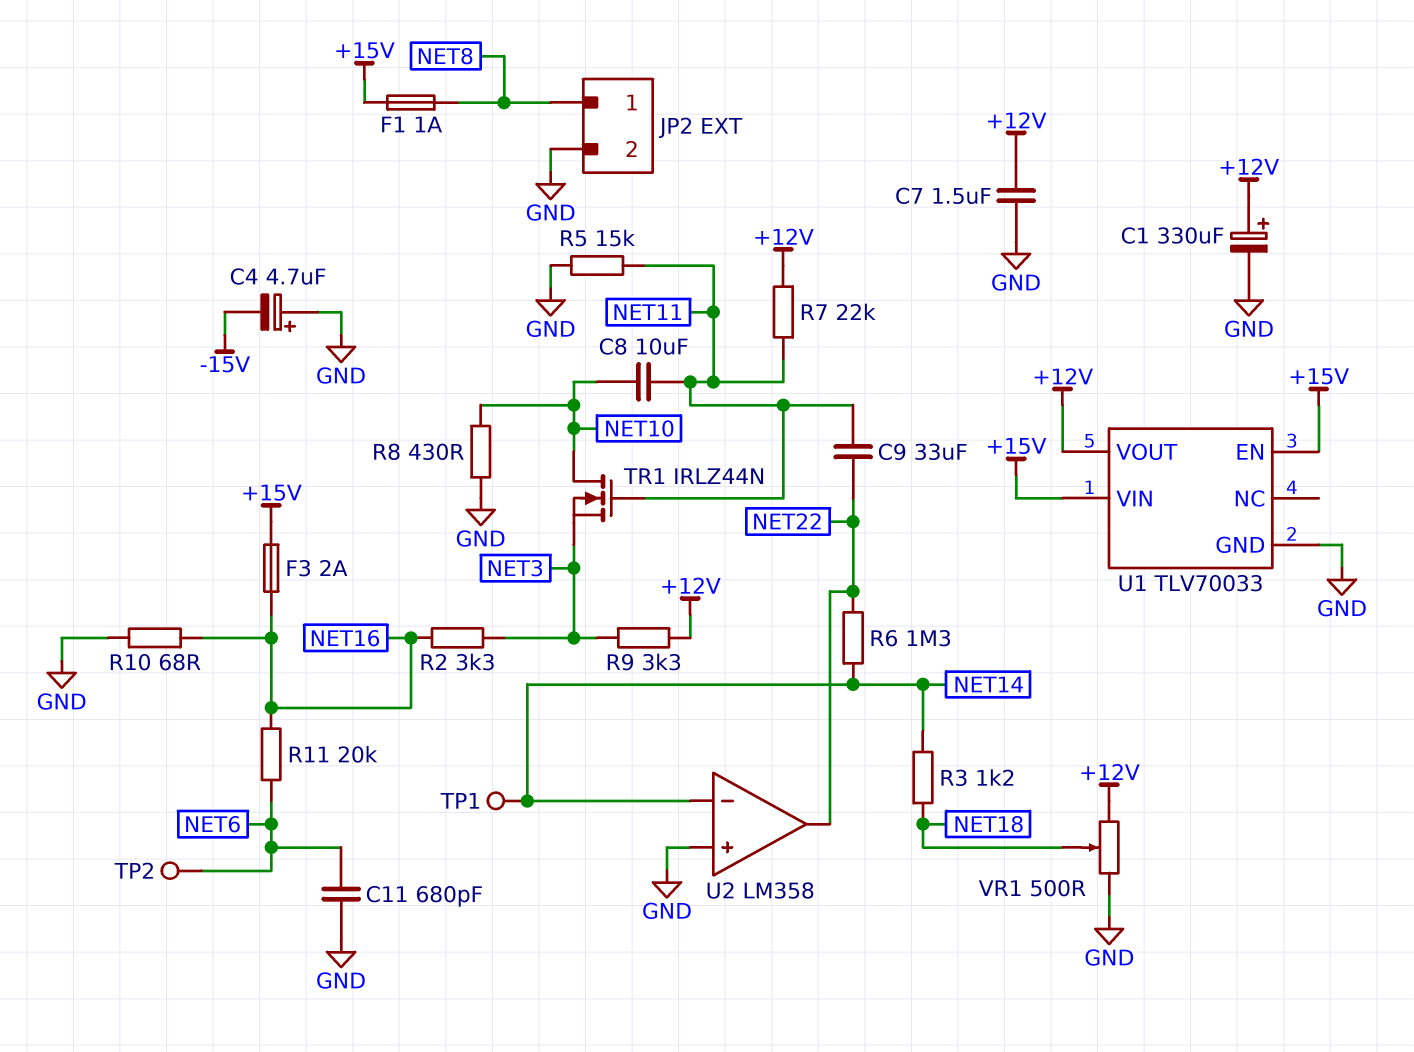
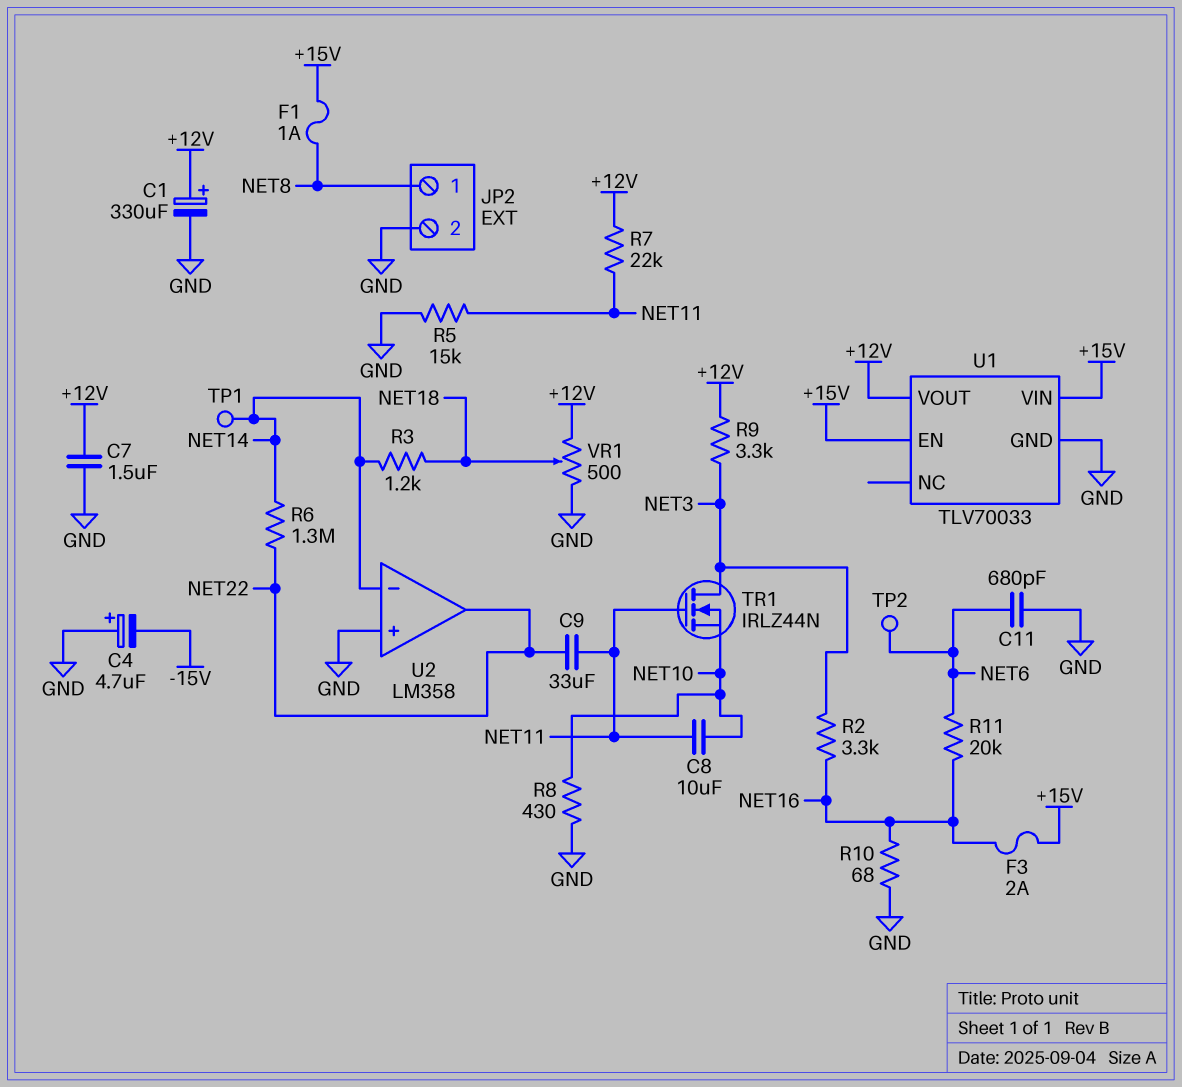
TR1: NMOS IRLZ44N (G NET11, D NET10, S NET3) -> NMOS IRLZ44N (G NET11, D NET3, S NET10)

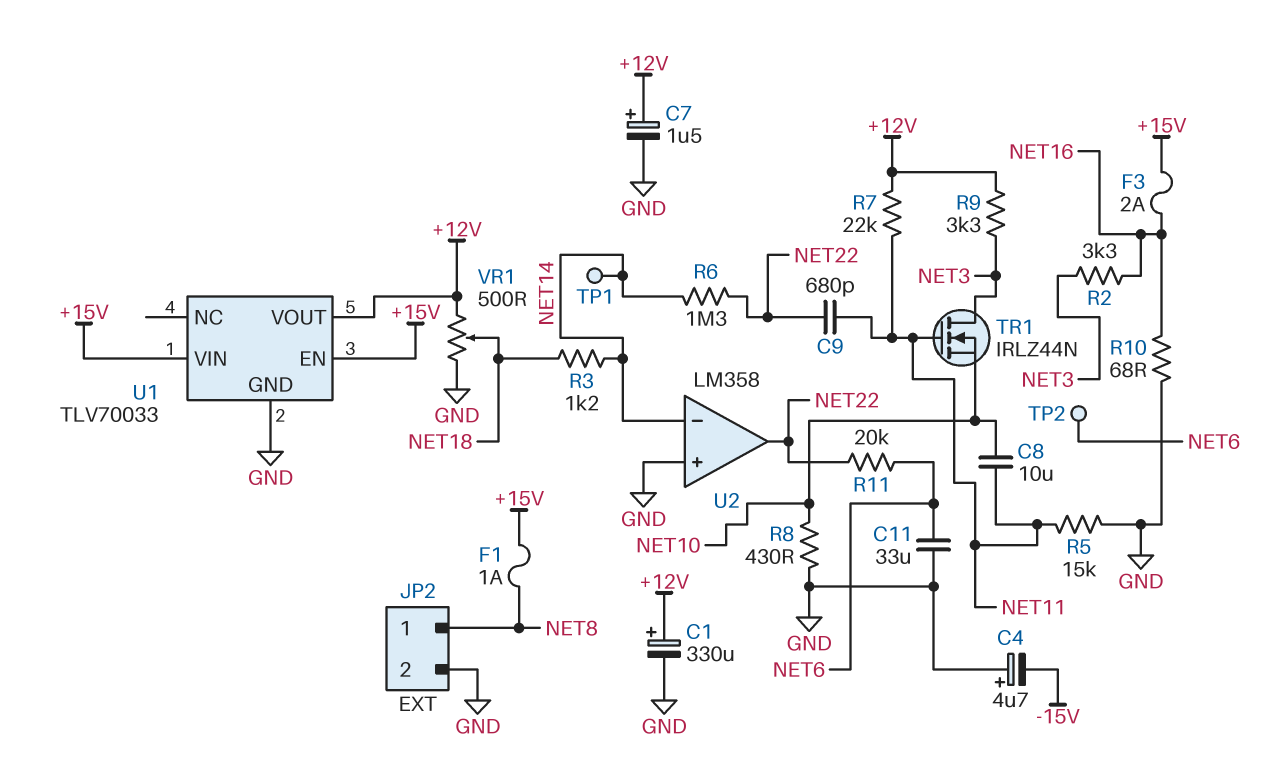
C7: 1.5uF (+12V, GND) -> 1.5uF (plus +12V, minus GND)
C9: 33uF (NET11, NET22) -> 680pF (NET11, NET22)
C11: 680pF (GND, NET6) -> 33uF (GND, NET6)
R11: 20k (NET6, NET16) -> 20k (NET6, NET22)

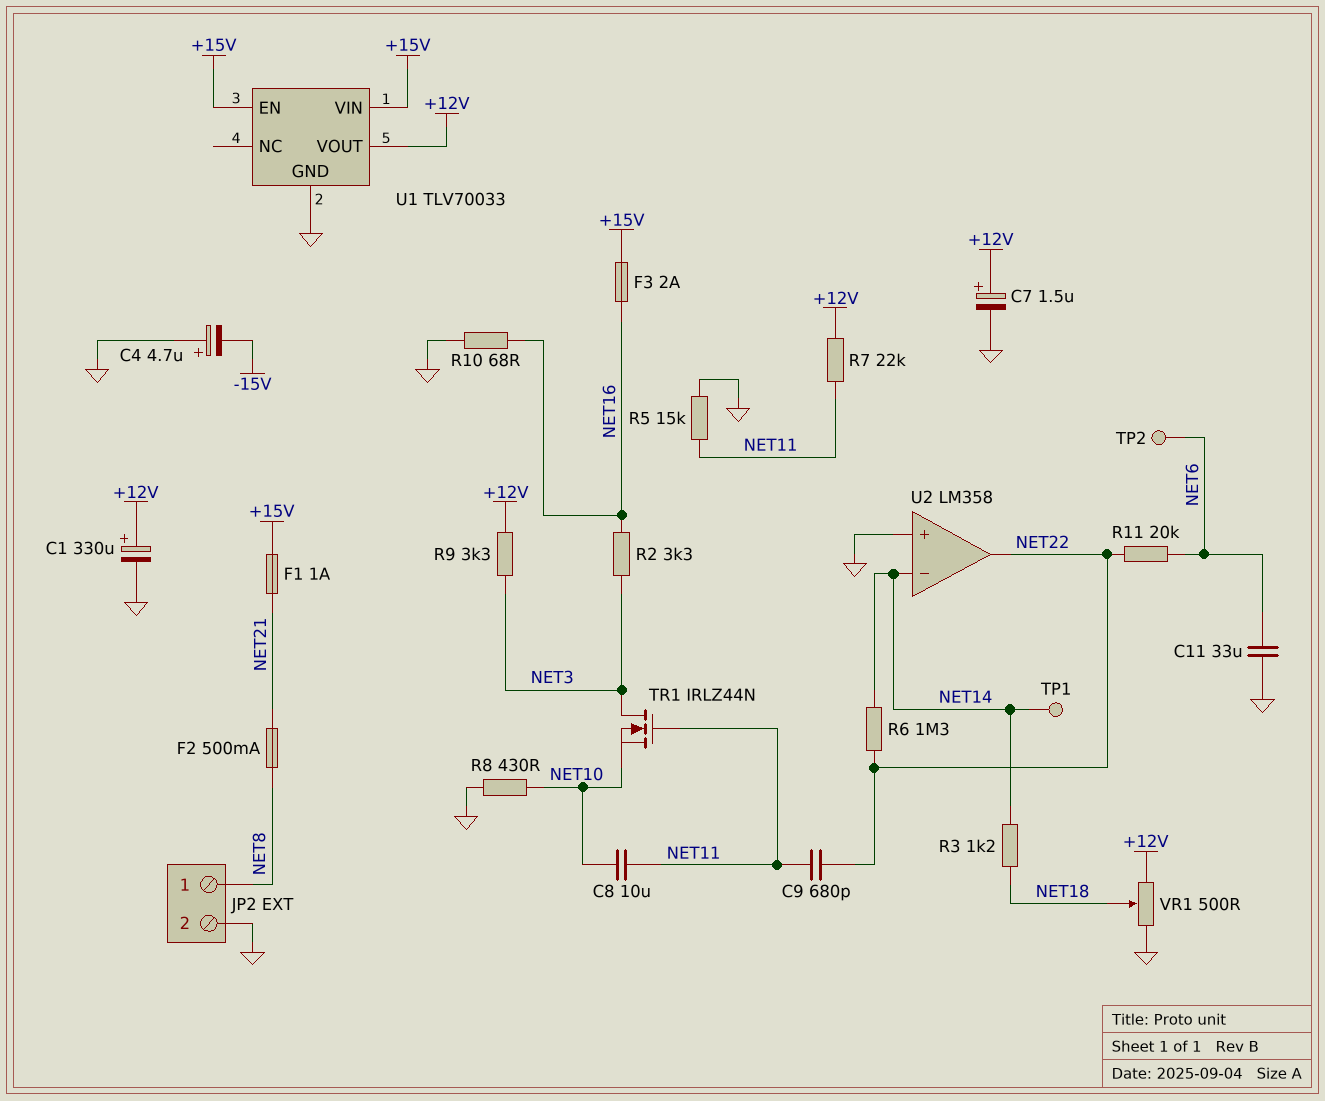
F1: 1A (+15V, NET8) -> 1A (+15V, NET21)
F2: none -> 500mA (NET8, NET21)

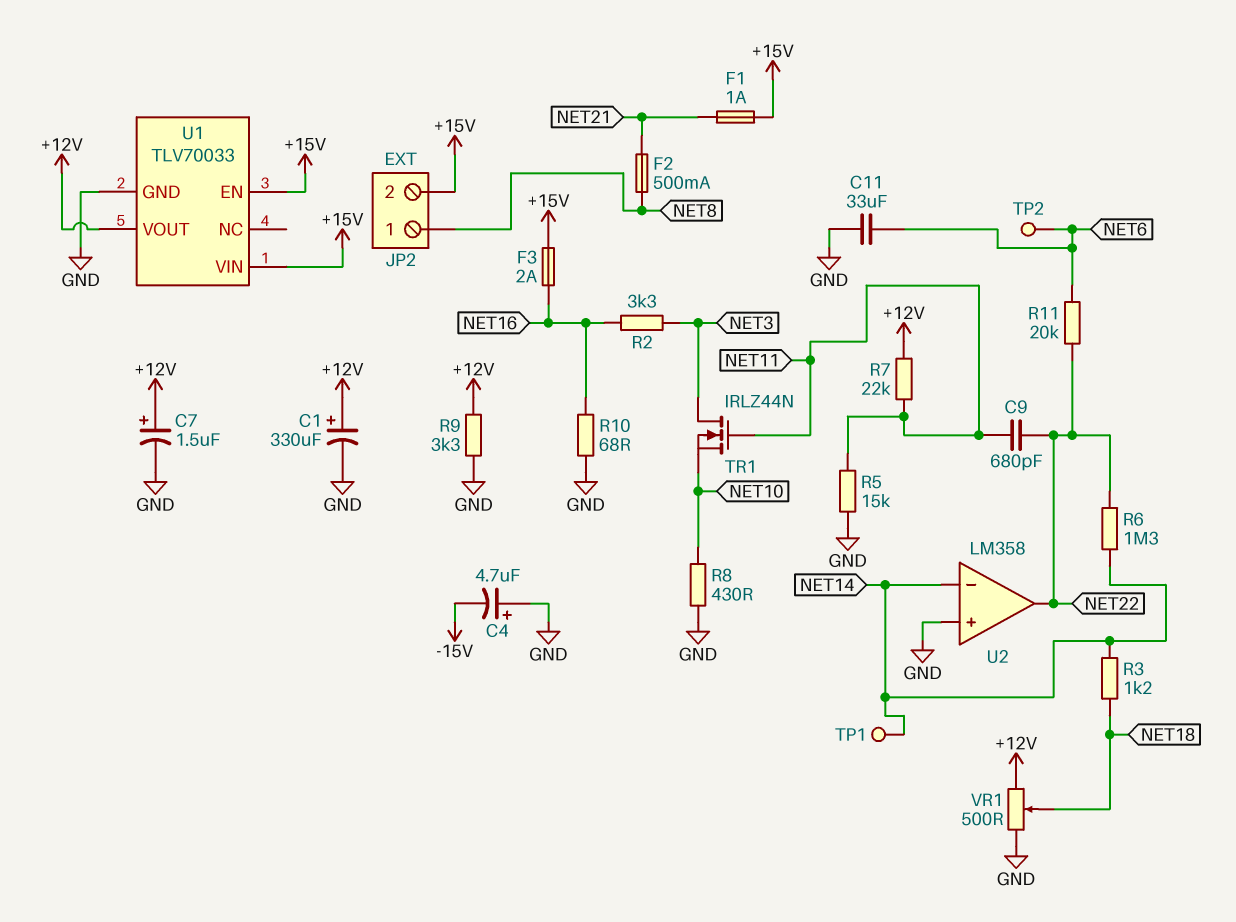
C8: 10uF (NET10, NET11) -> none
JP2 pin 2: GND -> +15V
R9: 3.3k (+12V, NET3) -> 3.3k (+12V, GND)

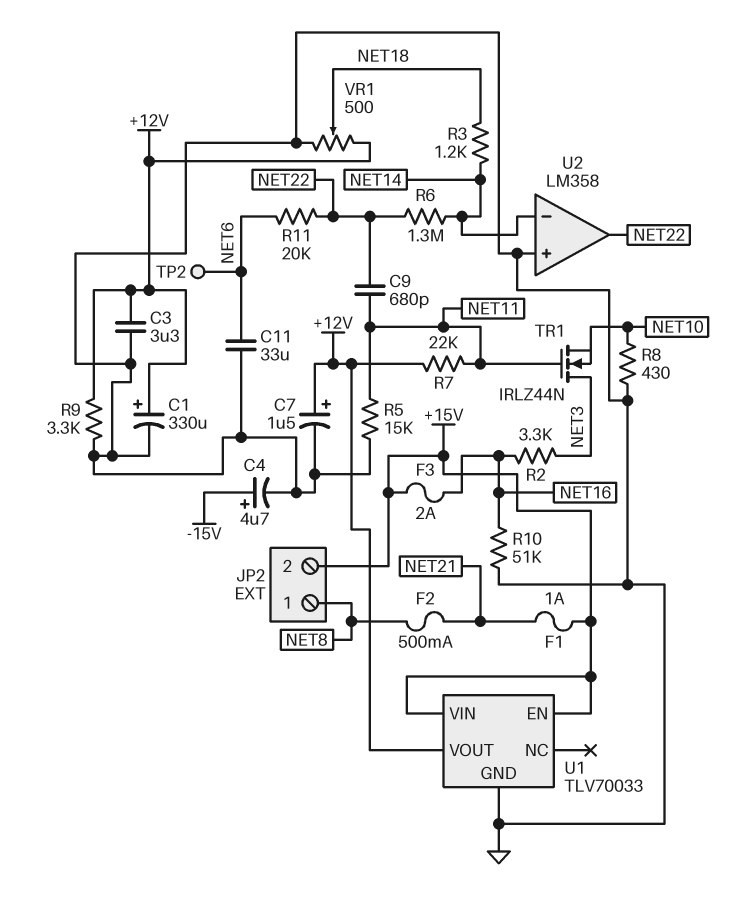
C3: none -> 3.3uF (+12V, GND)
C4: 4.7uF (plus GND, minus -15V) -> 4.7uF (plus -15V, minus GND)
R10: 68 (GND, NET16) -> 51k (GND, NET16)
TP1: test point (NET14) -> none

